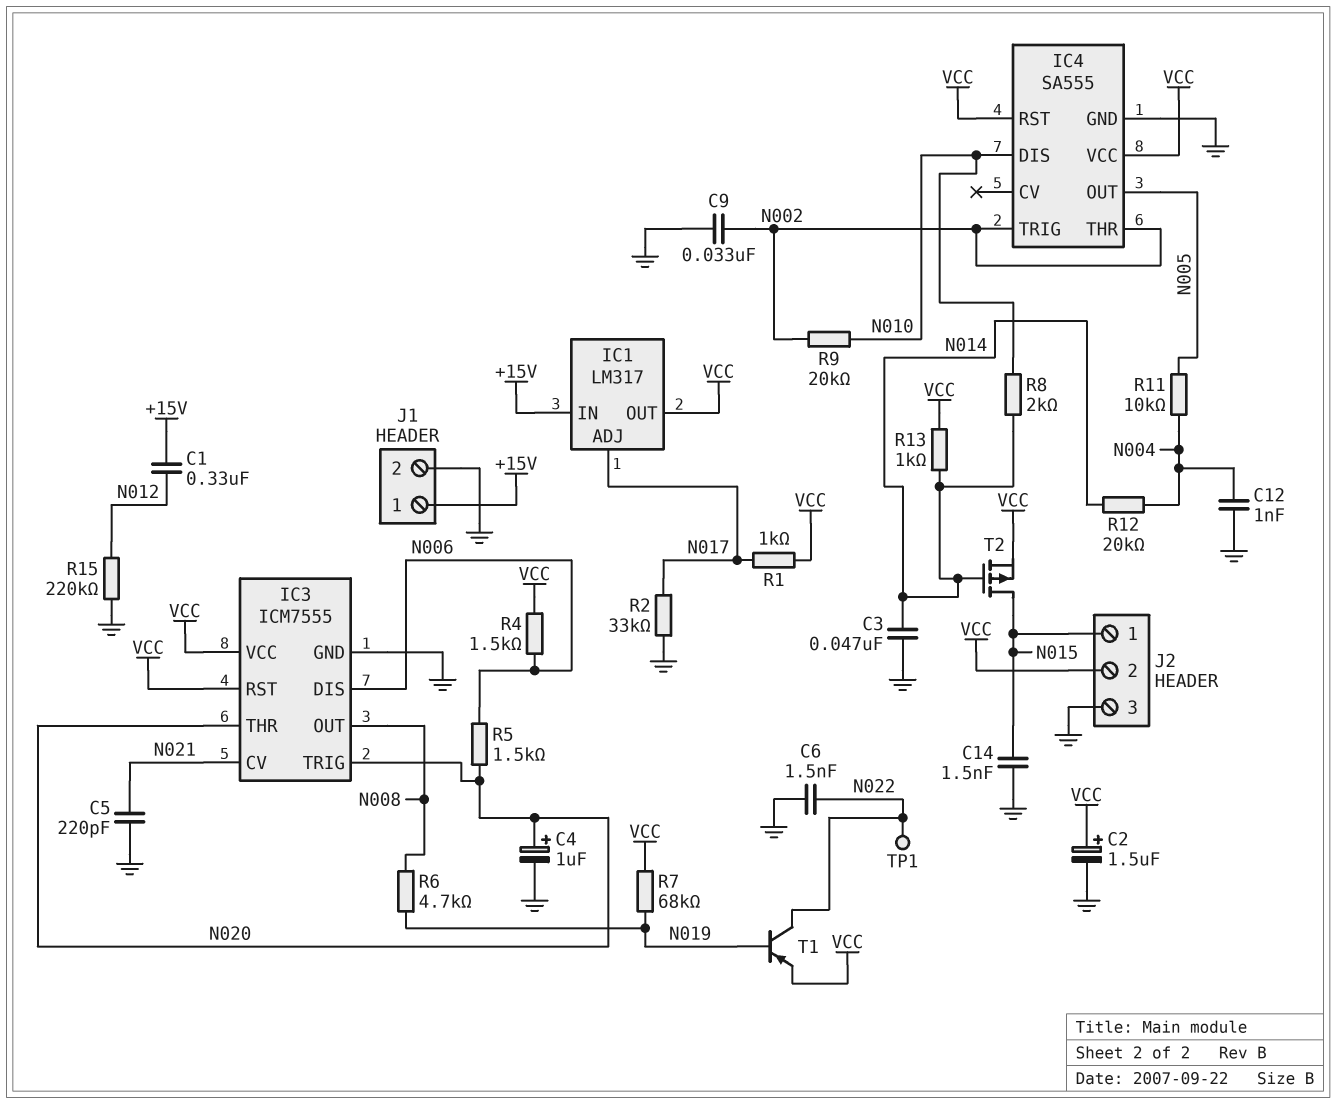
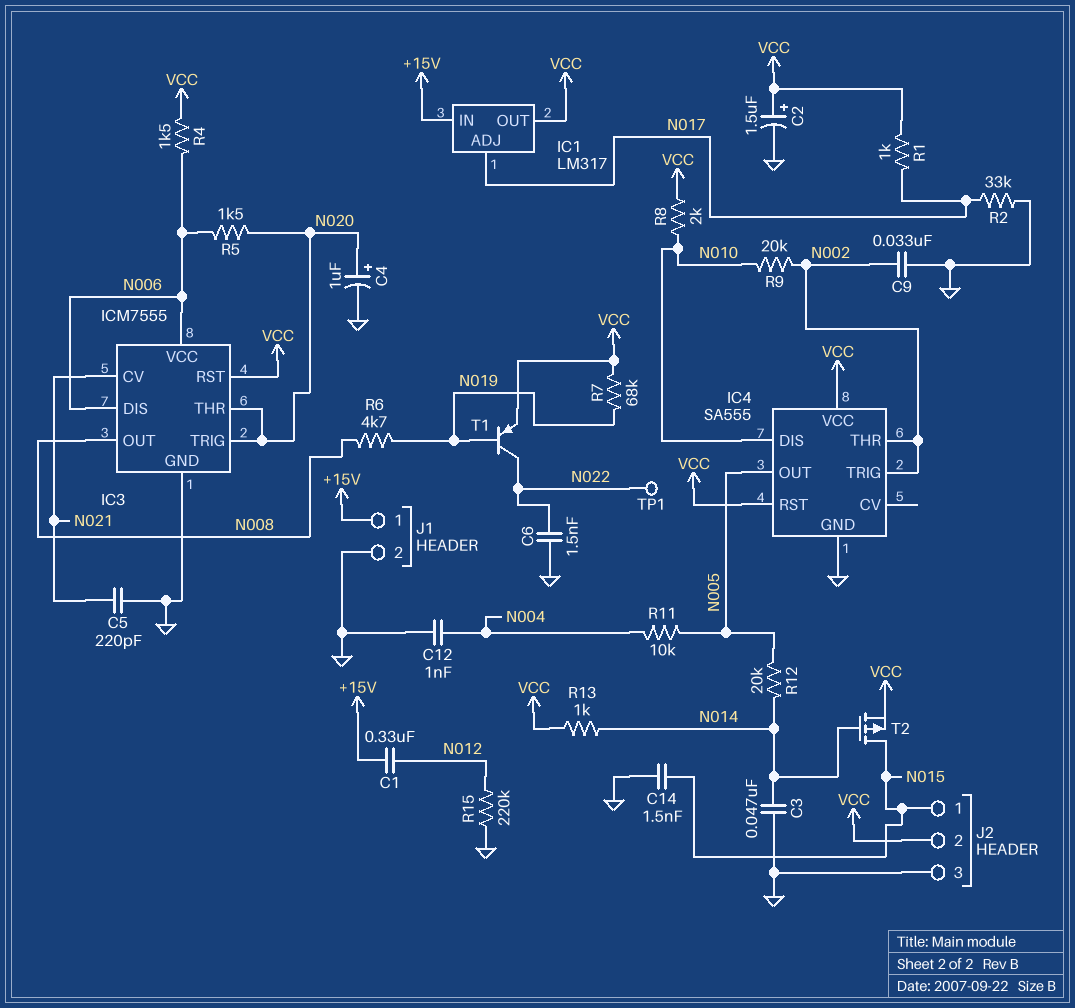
IC3 pin VCC: VCC -> N006
R8: 2k (N010, N014) -> 2k (N010, VCC)
R12: 20k (N004, N014) -> 20k (N005, N014)

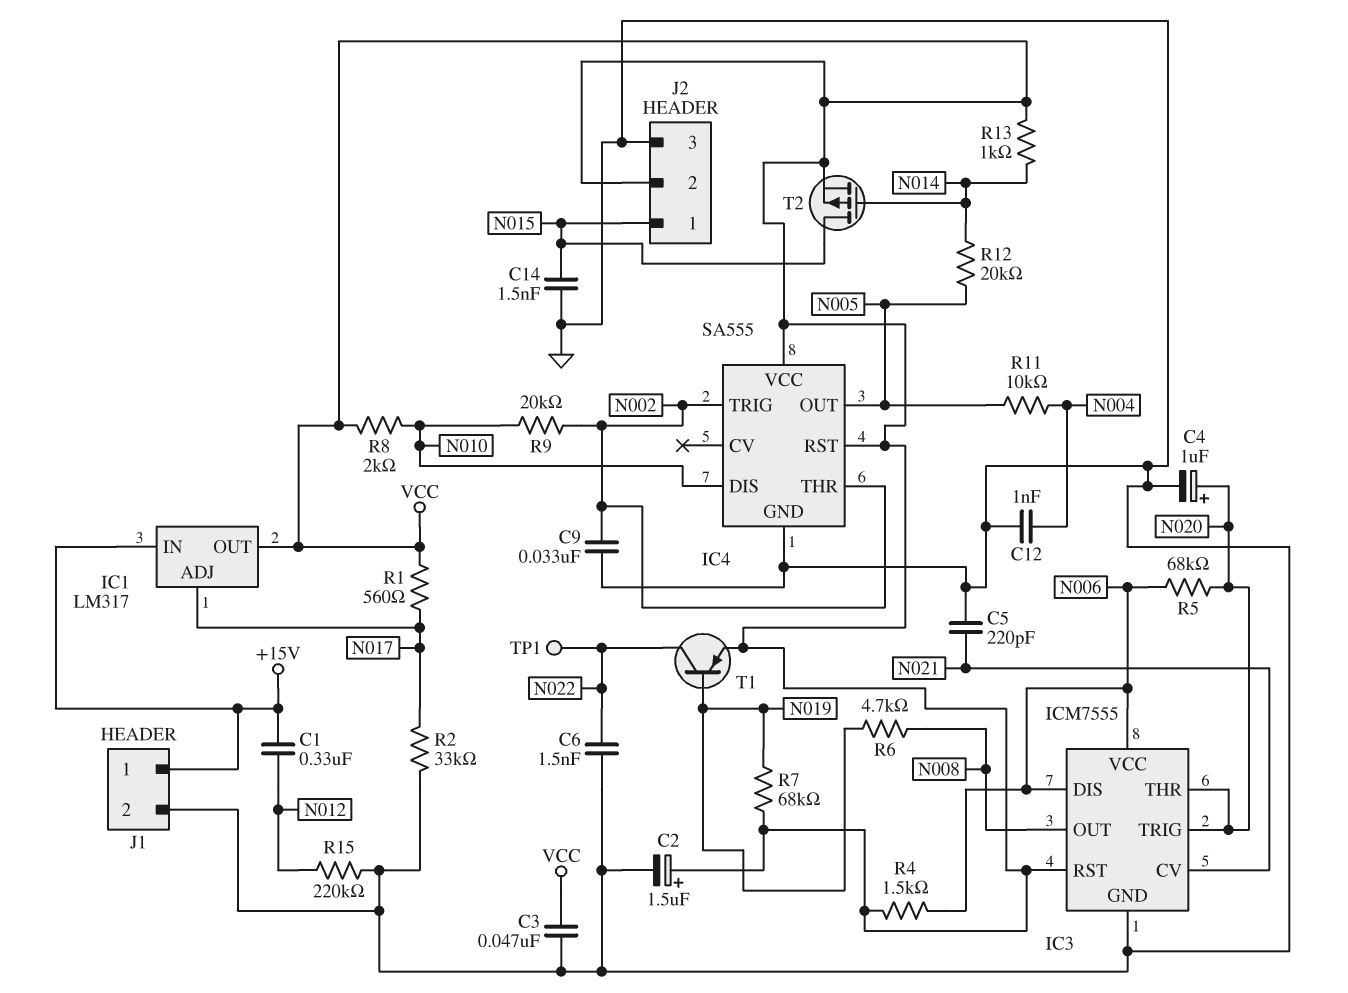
C3: 47nF (GND, N014) -> 47nF (GND, VCC)
R1: 1k (N017, VCC) -> 560 (N017, VCC)
R5: 1.5k (N006, N020) -> 68k (N006, N020)

